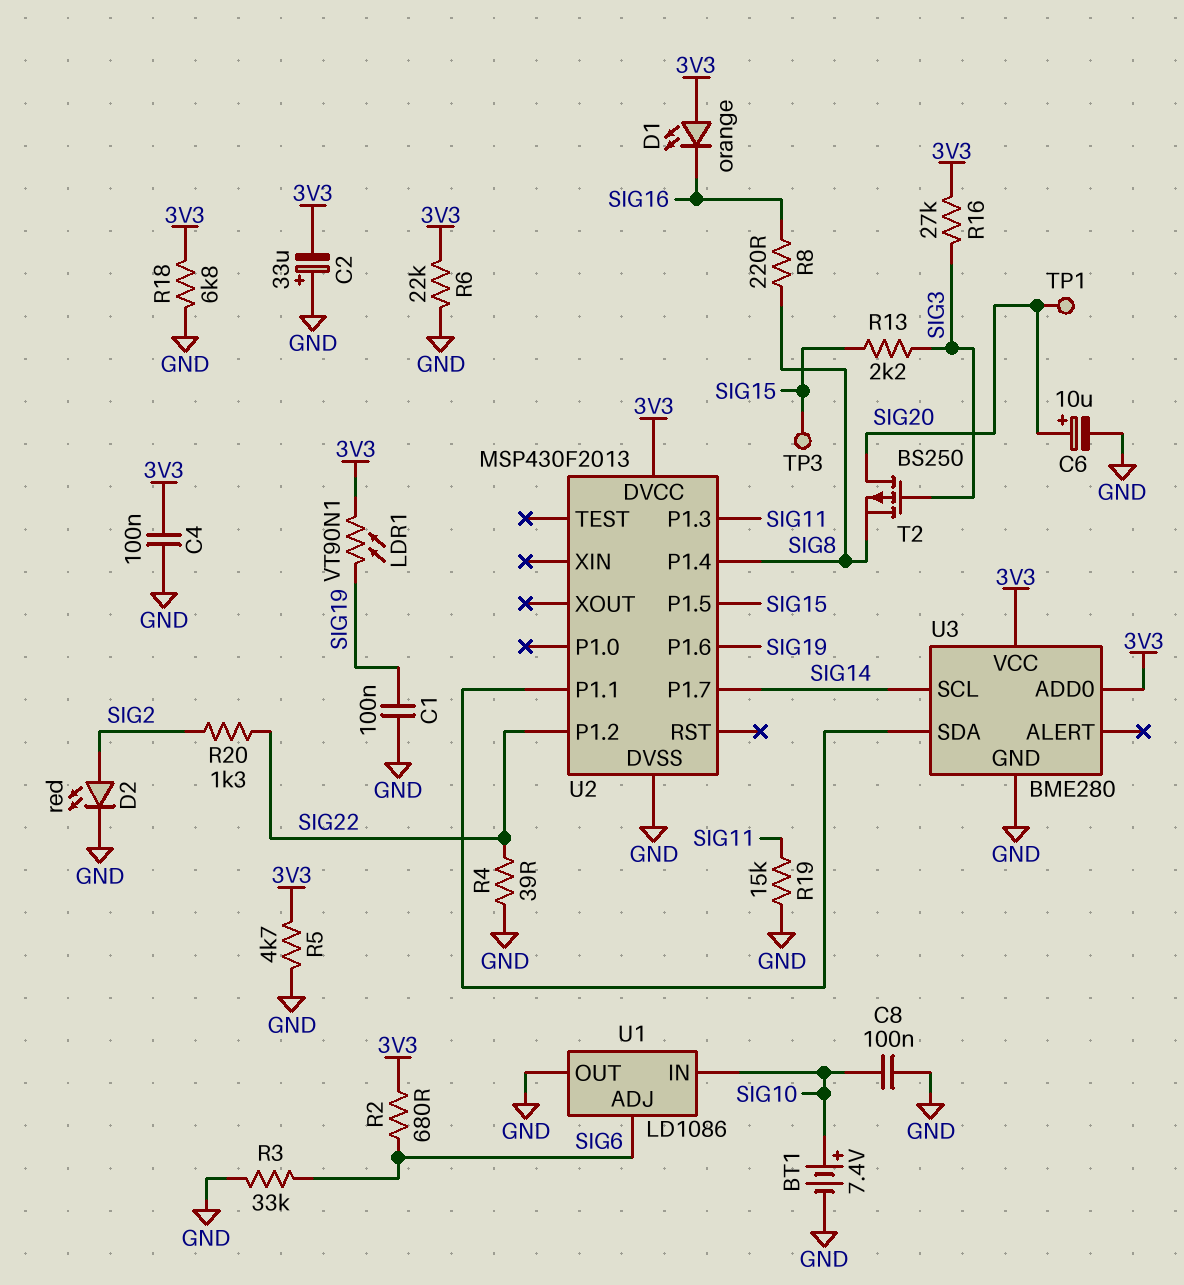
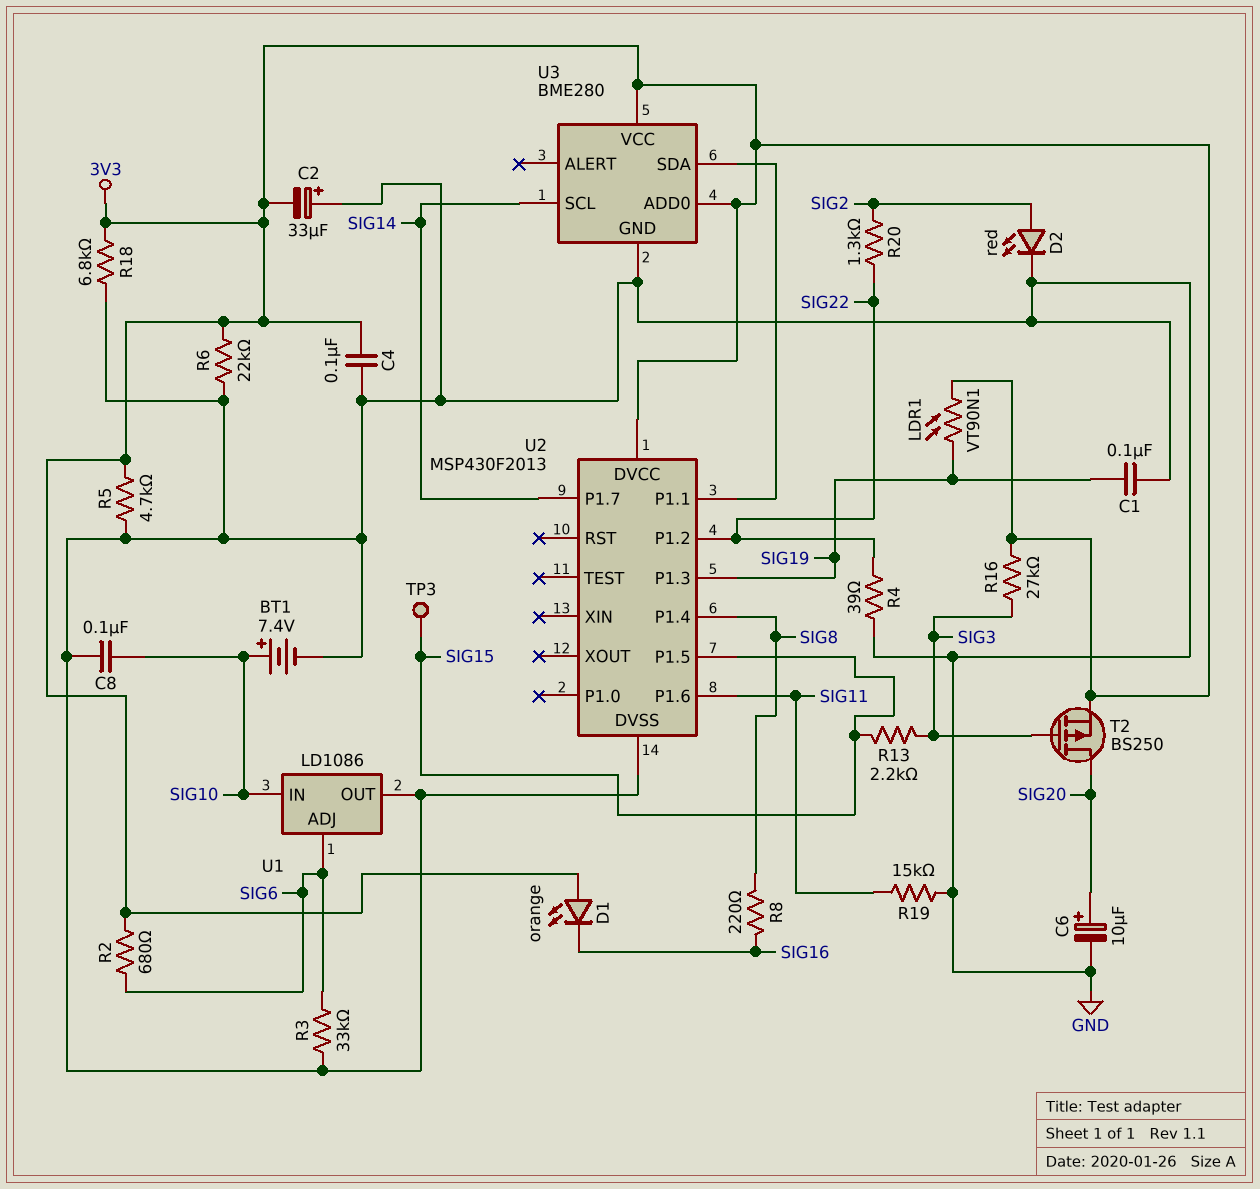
T2: PMOS BS250 (G SIG3, D SIG20, S SIG8) -> PMOS BS250 (G SIG3, D SIG20, S 3V3)
TP1: test point (SIG20) -> none
U2 pin P1.3: SIG11 -> SIG19
U2 pin P1.6: SIG19 -> SIG11

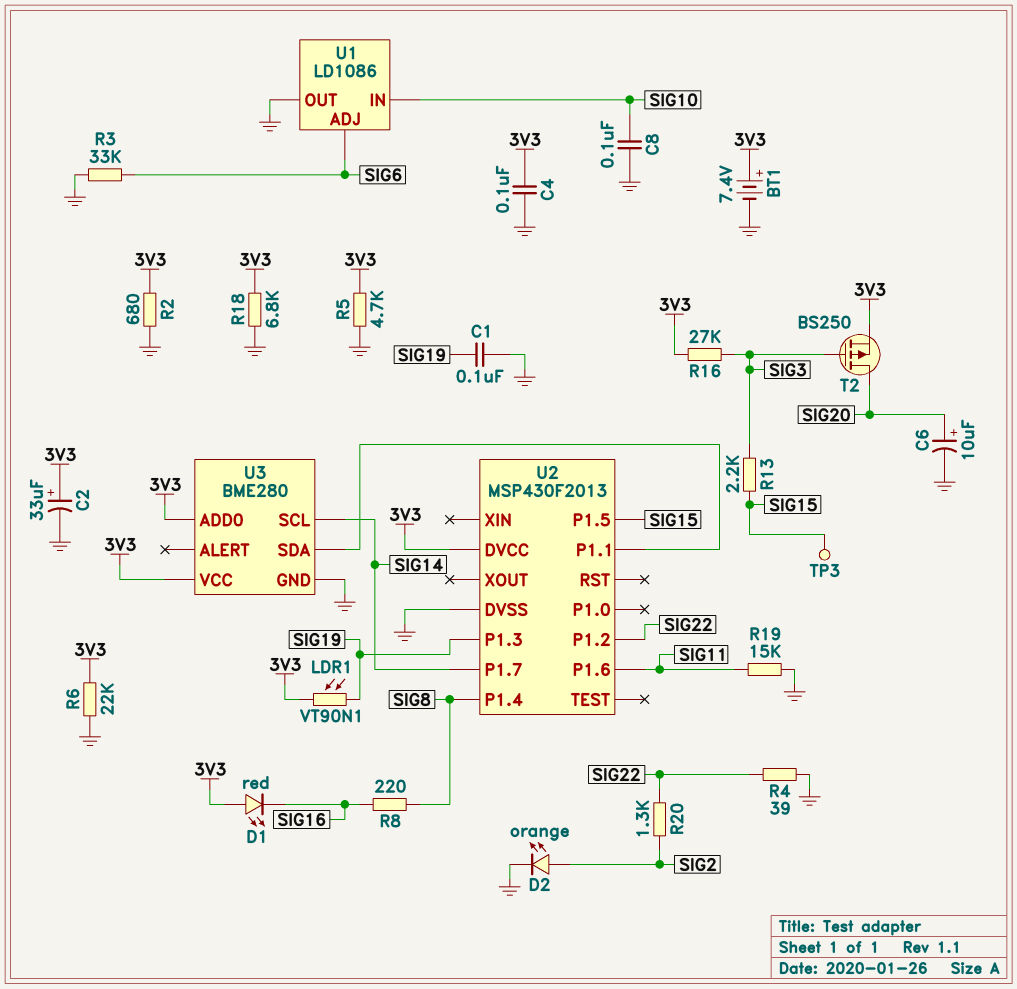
BT1: 7.4V (plus SIG10, minus GND) -> 7.4V (plus 3V3, minus GND)
C2: 33uF (plus GND, minus 3V3) -> 33uF (plus 3V3, minus GND)
D1: LED orange (A 3V3, K SIG16) -> LED red (A 3V3, K SIG16)
D2: LED red (A SIG2, K GND) -> LED orange (A SIG2, K GND)
R2: 680 (3V3, SIG6) -> 680 (3V3, GND)

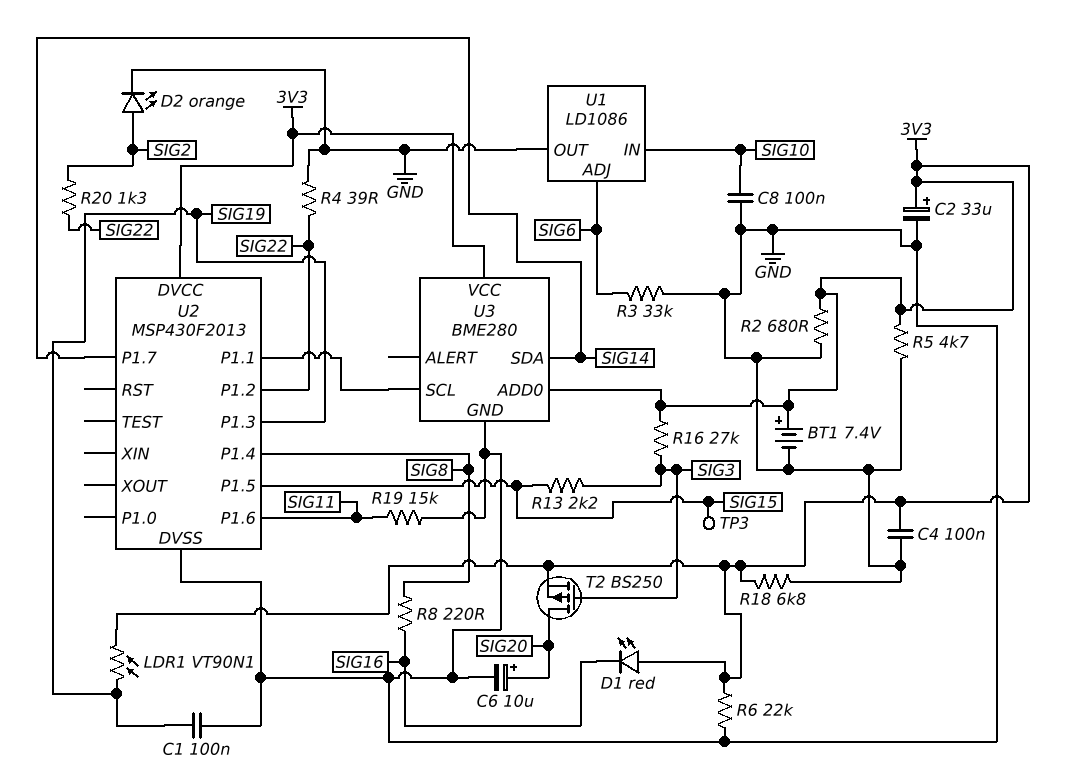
U3 pin SCL: SIG14 -> U2/P1.1
U3 pin SDA: U2/P1.1 -> SIG14

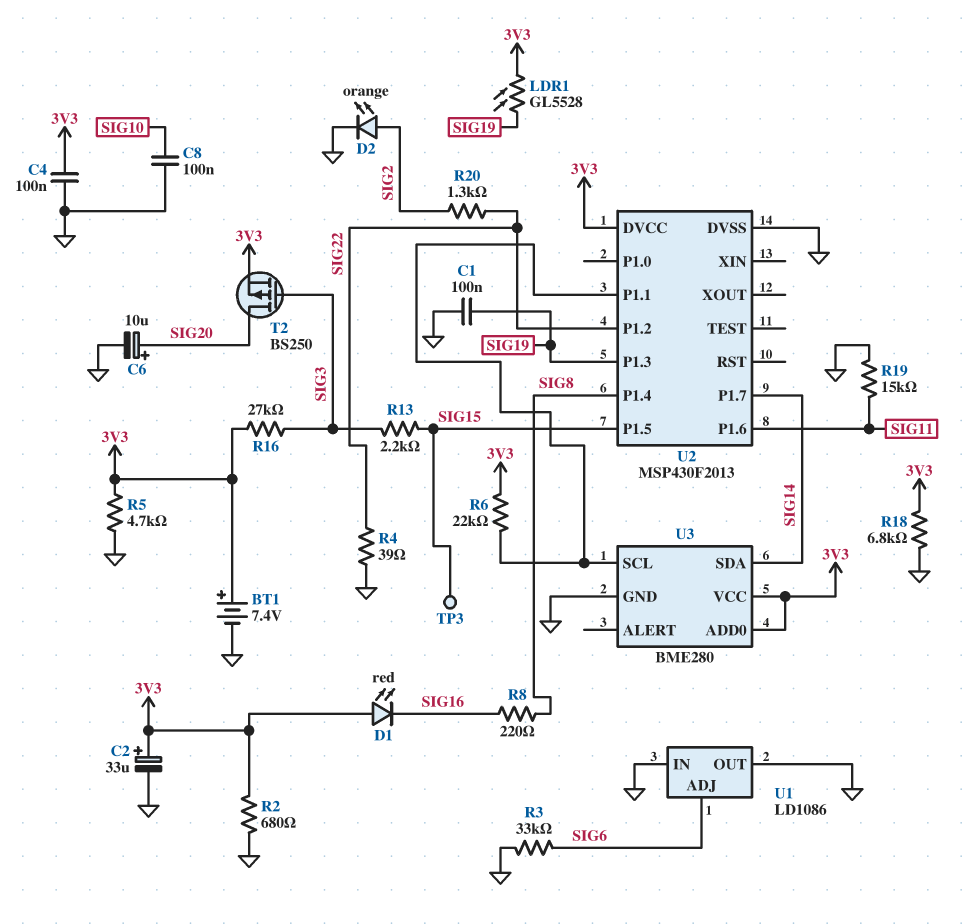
LDR1: VT90N1 (3V3, SIG19) -> GL5528 (3V3, SIG19)
R6: 22k (3V3, GND) -> 22k (3V3, U2/P1.1)
U1 pin IN: SIG10 -> GND

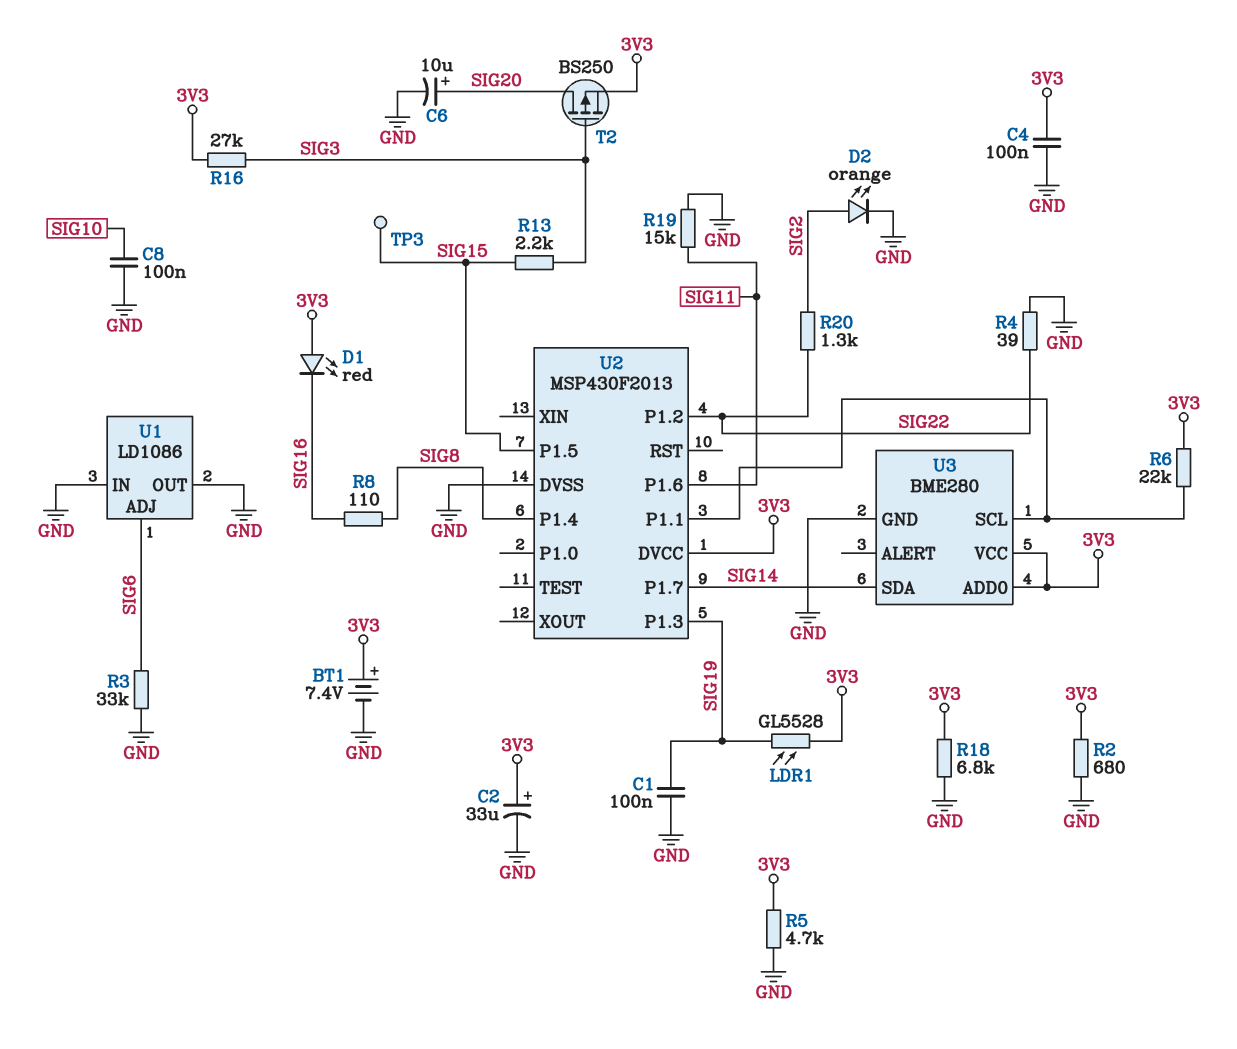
R8: 220 (SIG8, SIG16) -> 110 (SIG8, SIG16)

